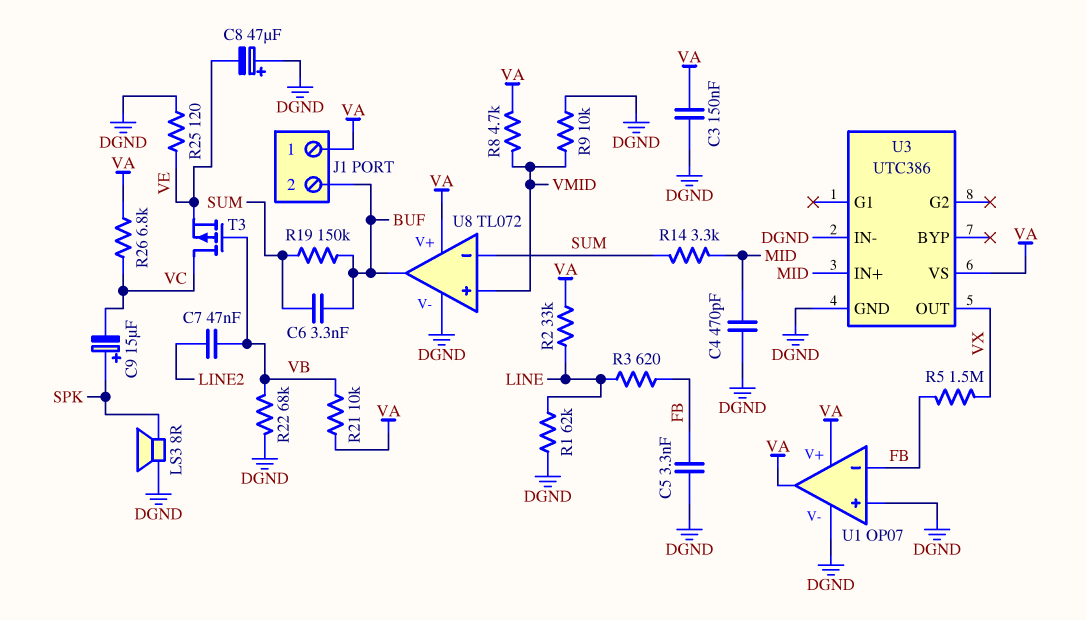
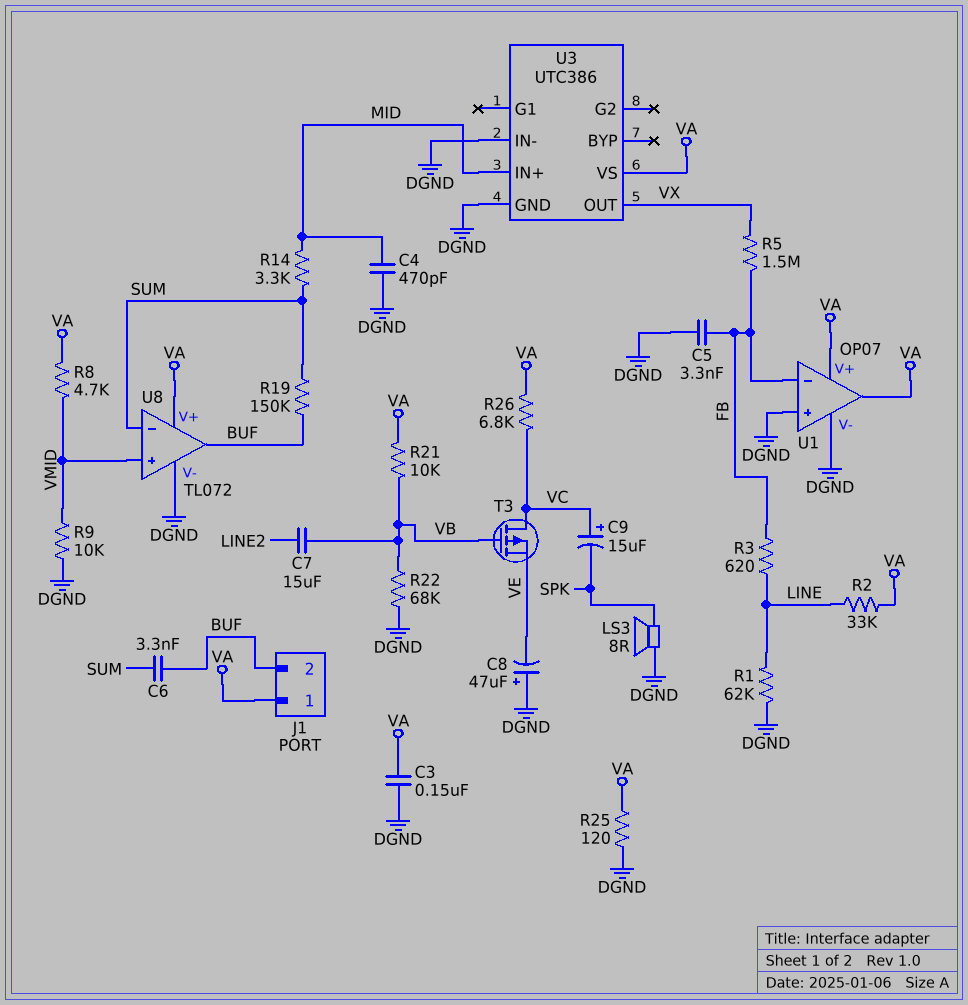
C7: 47nF (LINE2, VB) -> 15uF (LINE2, VB)
C9: 15uF (plus SPK, minus VC) -> 15uF (plus VC, minus SPK)
R25: 120 (DGND, VE) -> 120 (DGND, VA)

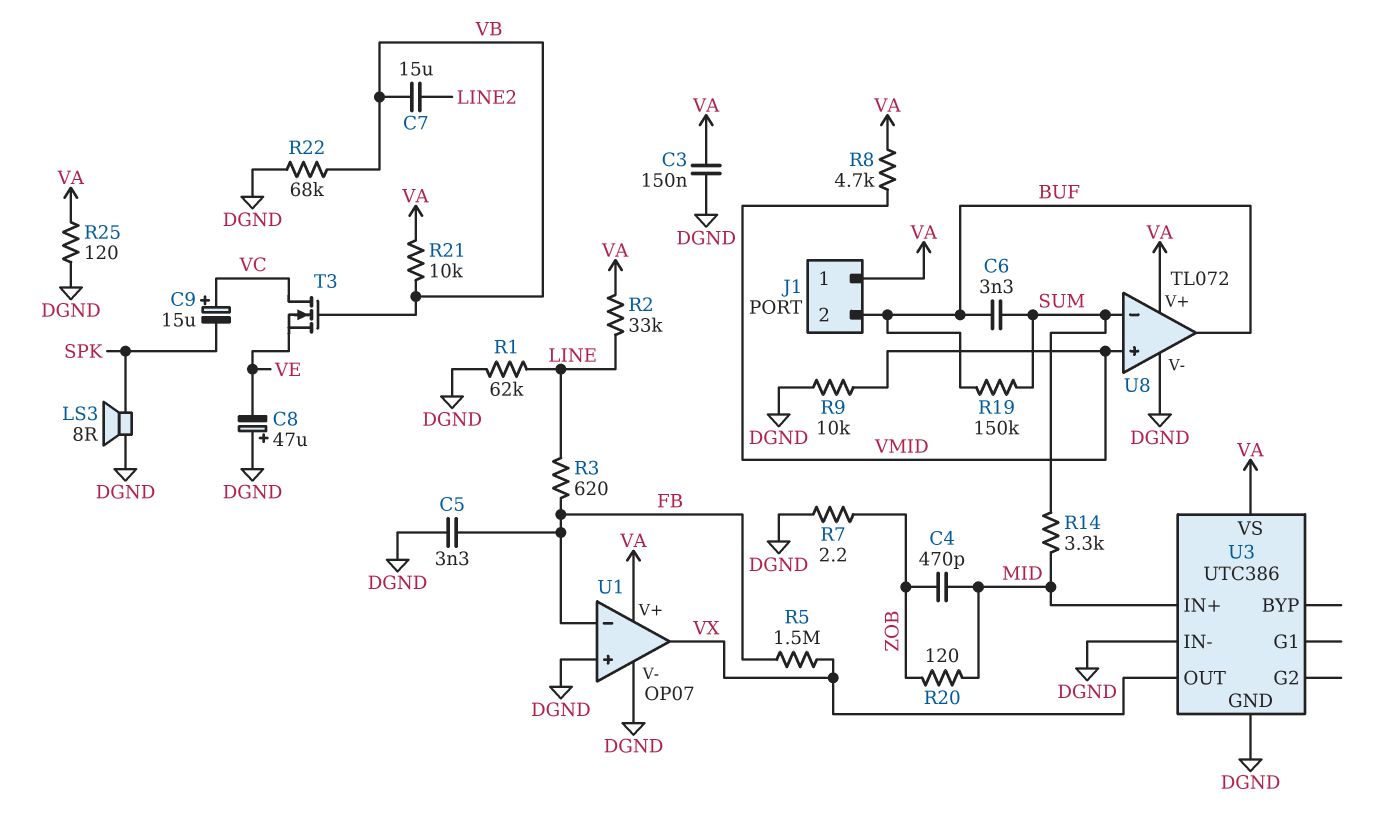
C4: 470pF (DGND, MID) -> 470pF (MID, ZOB)
R7: none -> 2.2 (DGND, ZOB)
R20: none -> 120 (MID, ZOB)
R26: 6.8k (VA, VC) -> none
T3: PMOS (G VB, D VC, S VE) -> NMOS (G VB, D VC, S VE)
U1 pin out: VA -> VX

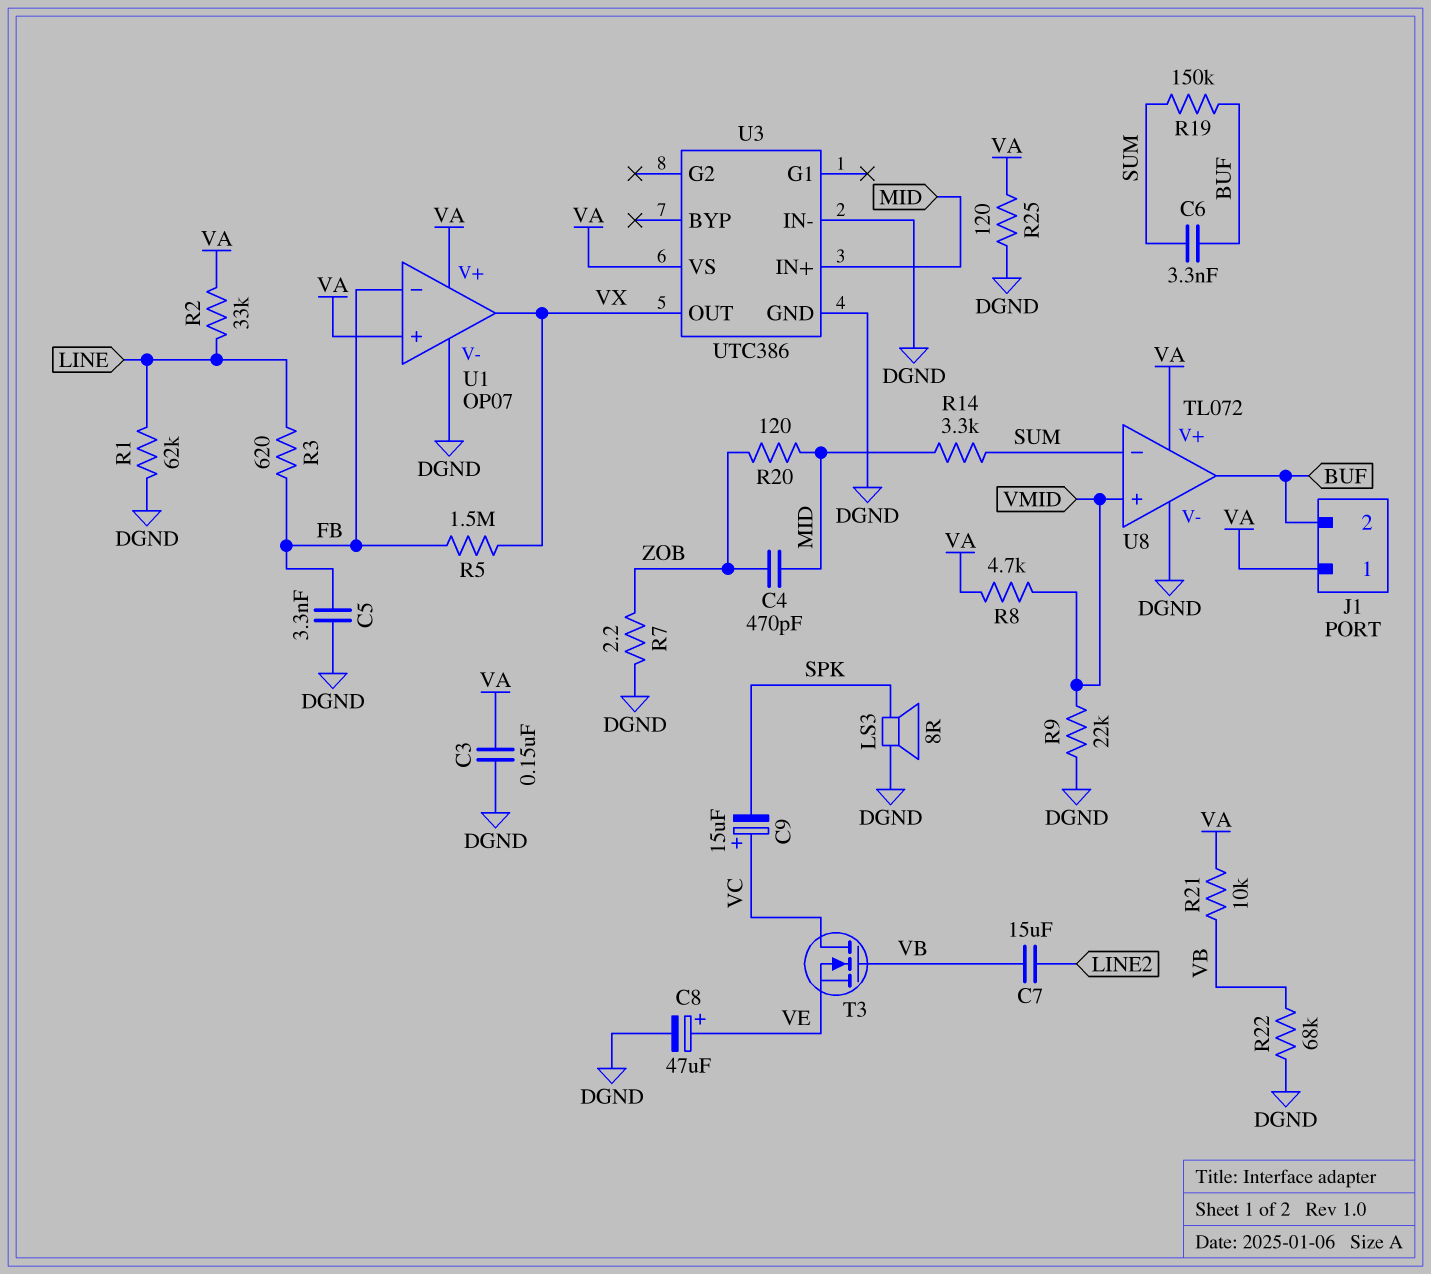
C8: 47uF (plus DGND, minus VE) -> 47uF (plus VE, minus DGND)
R9: 10k (DGND, VMID) -> 22k (DGND, VMID)
U1 pin in+: DGND -> VA

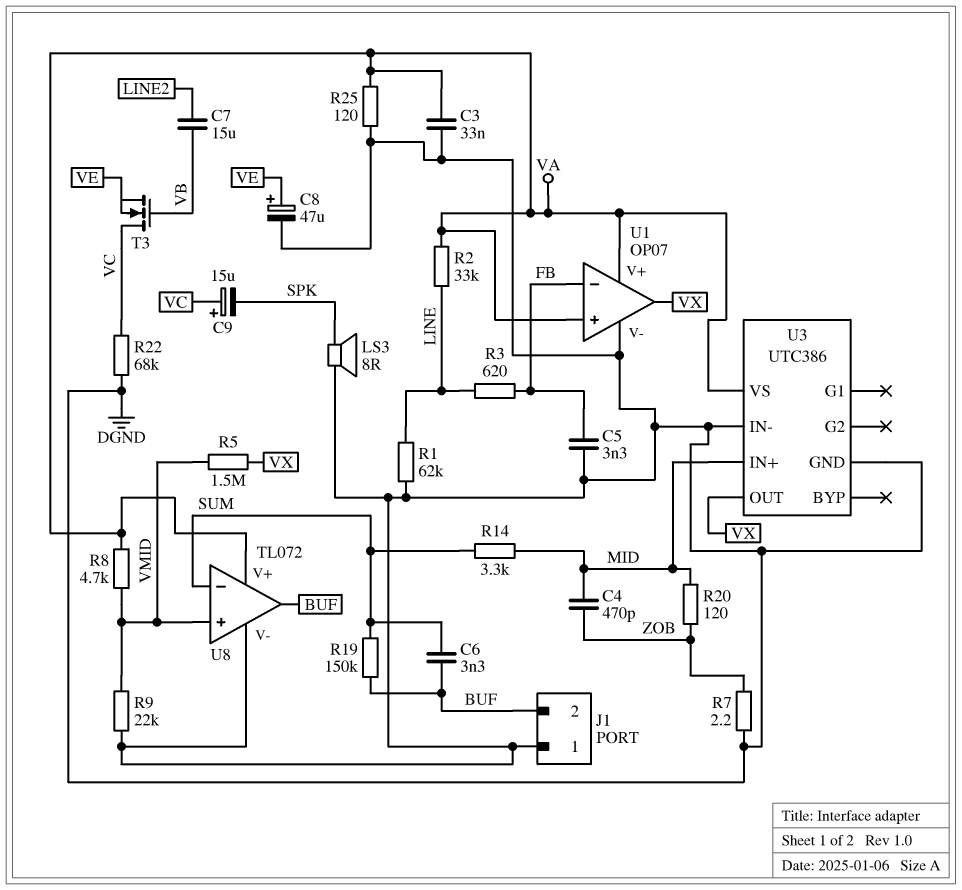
C3: 150nF (DGND, VA) -> 33nF (DGND, VA)
J1 pin 1: VA -> DGND
R5: 1.5M (FB, VX) -> 1.5M (VMID, VX)
R21: 10k (VA, VB) -> none
R22: 68k (DGND, VB) -> 68k (DGND, VC)

